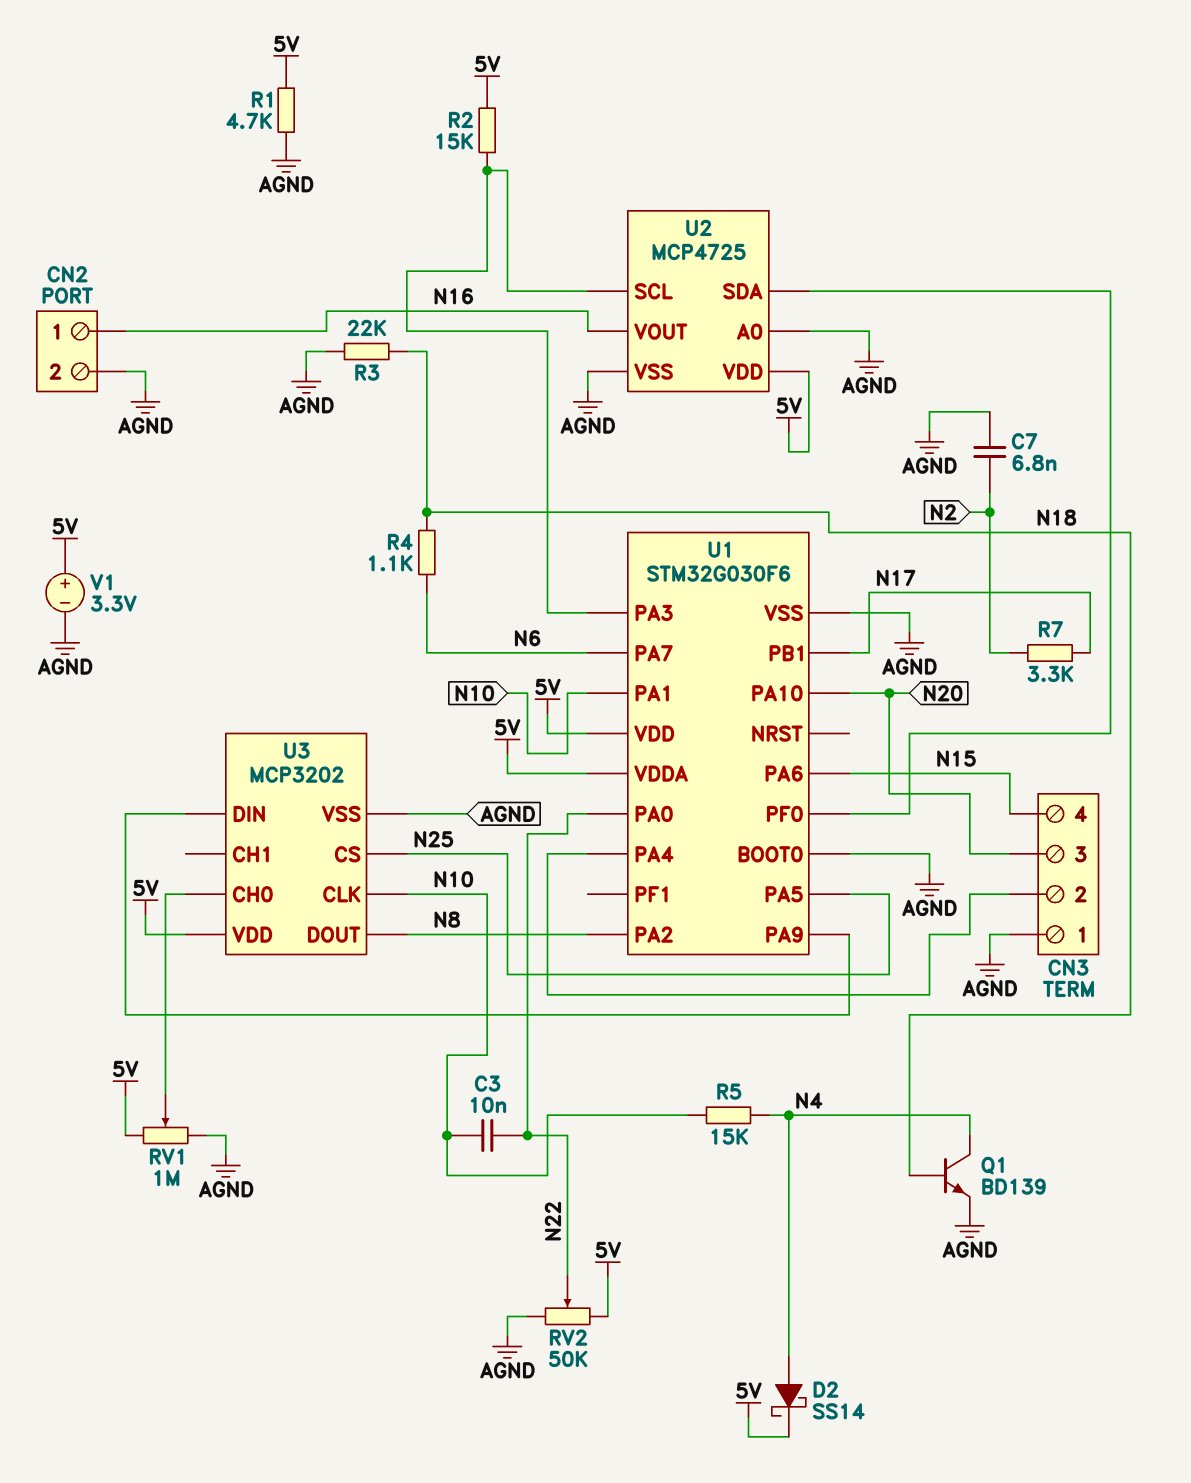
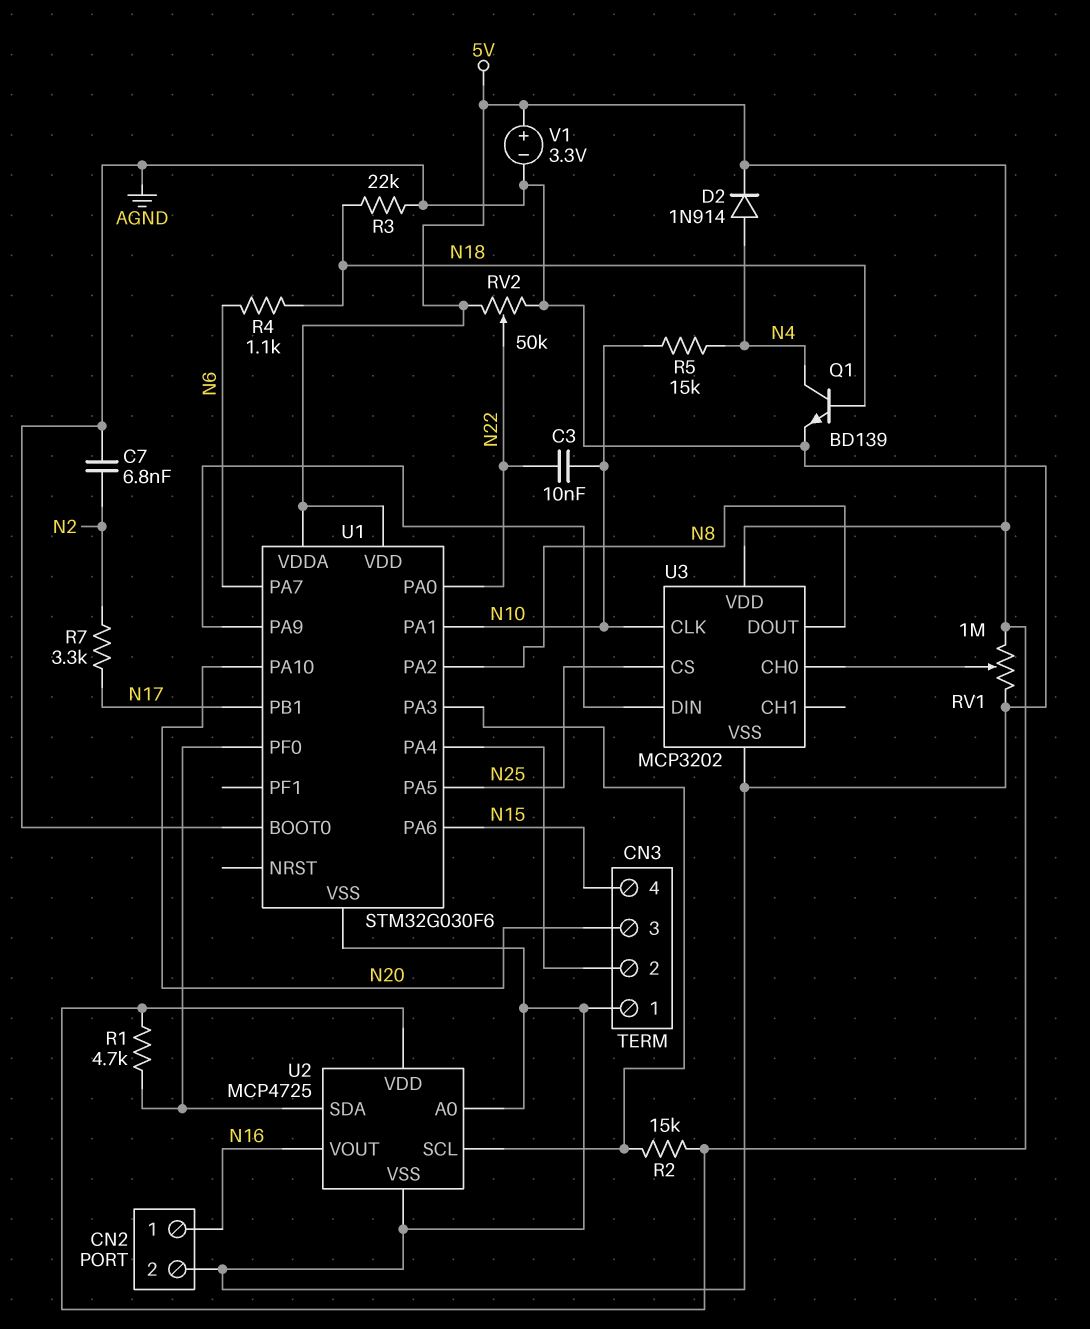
D2: schottky SS14 (A N4, K 5V) -> diode 1N914 (A N4, K 5V)
R1: 4.7k (5V, AGND) -> 4.7k (5V, U1/PF0)

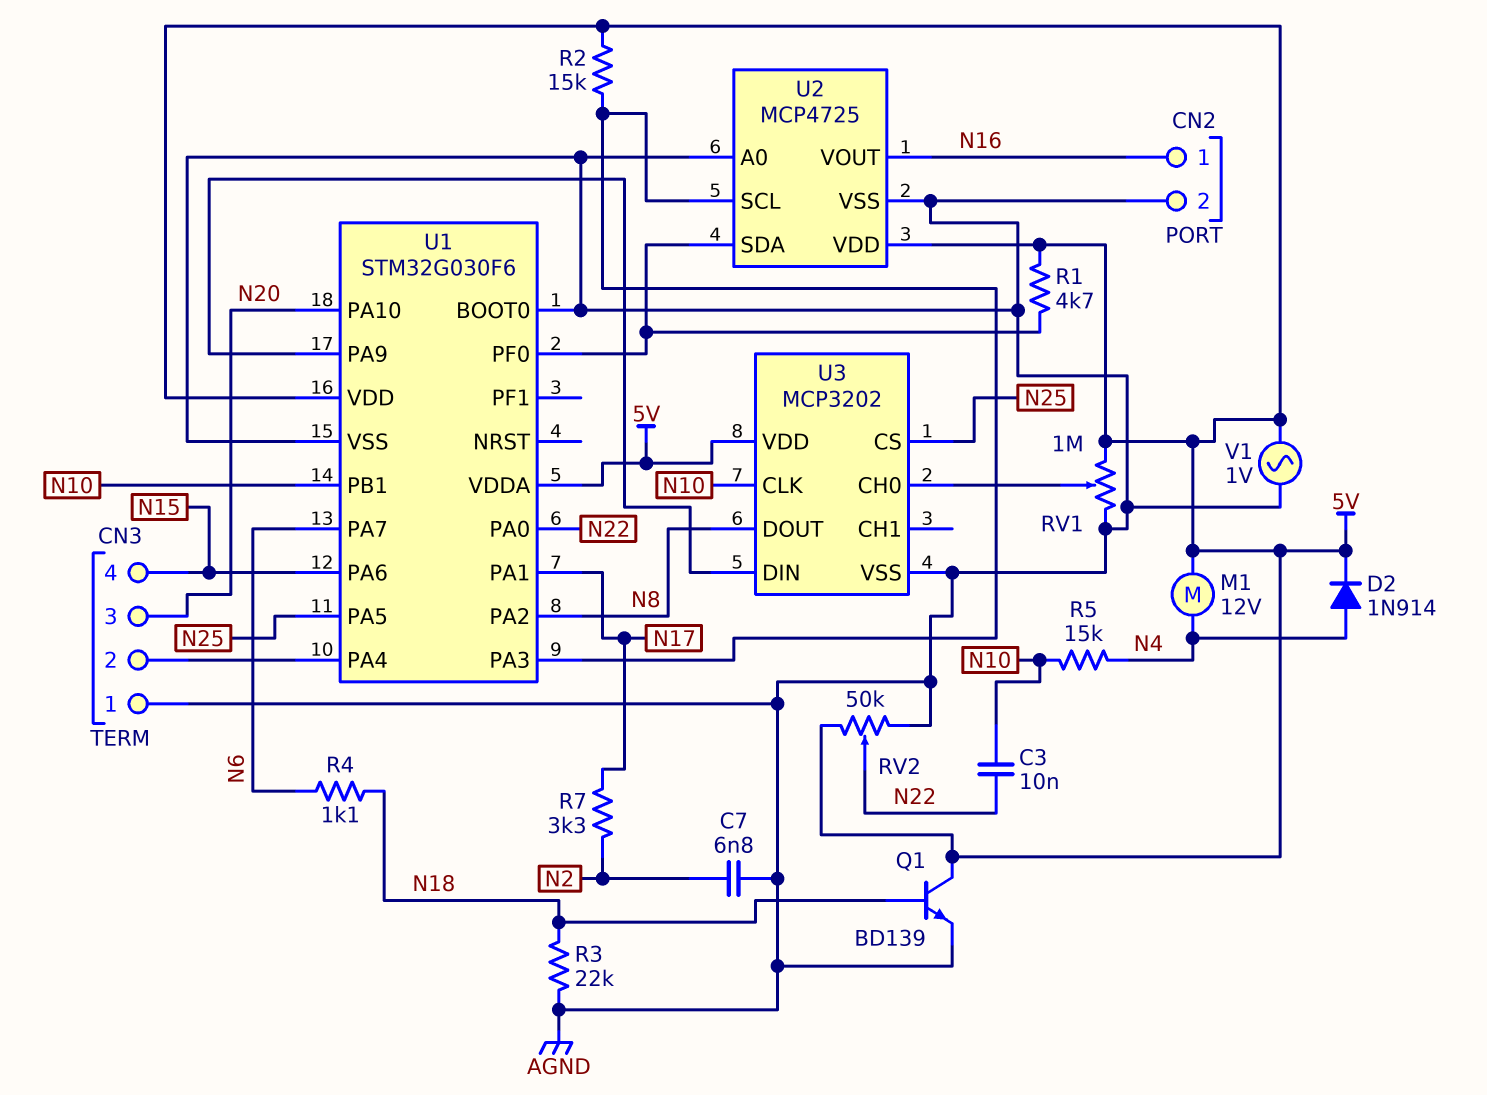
M1: none -> motor 12V (5V, N4)
Q1: NPN BD139 (B N18, C N4, E AGND) -> NPN BD139 (B N18, C 5V, E AGND)
U1 pin PA1: N10 -> N17
U1 pin PB1: N17 -> N10
V1: 3.3V (plus 5V, minus AGND) -> AC 1V (5V, AGND)

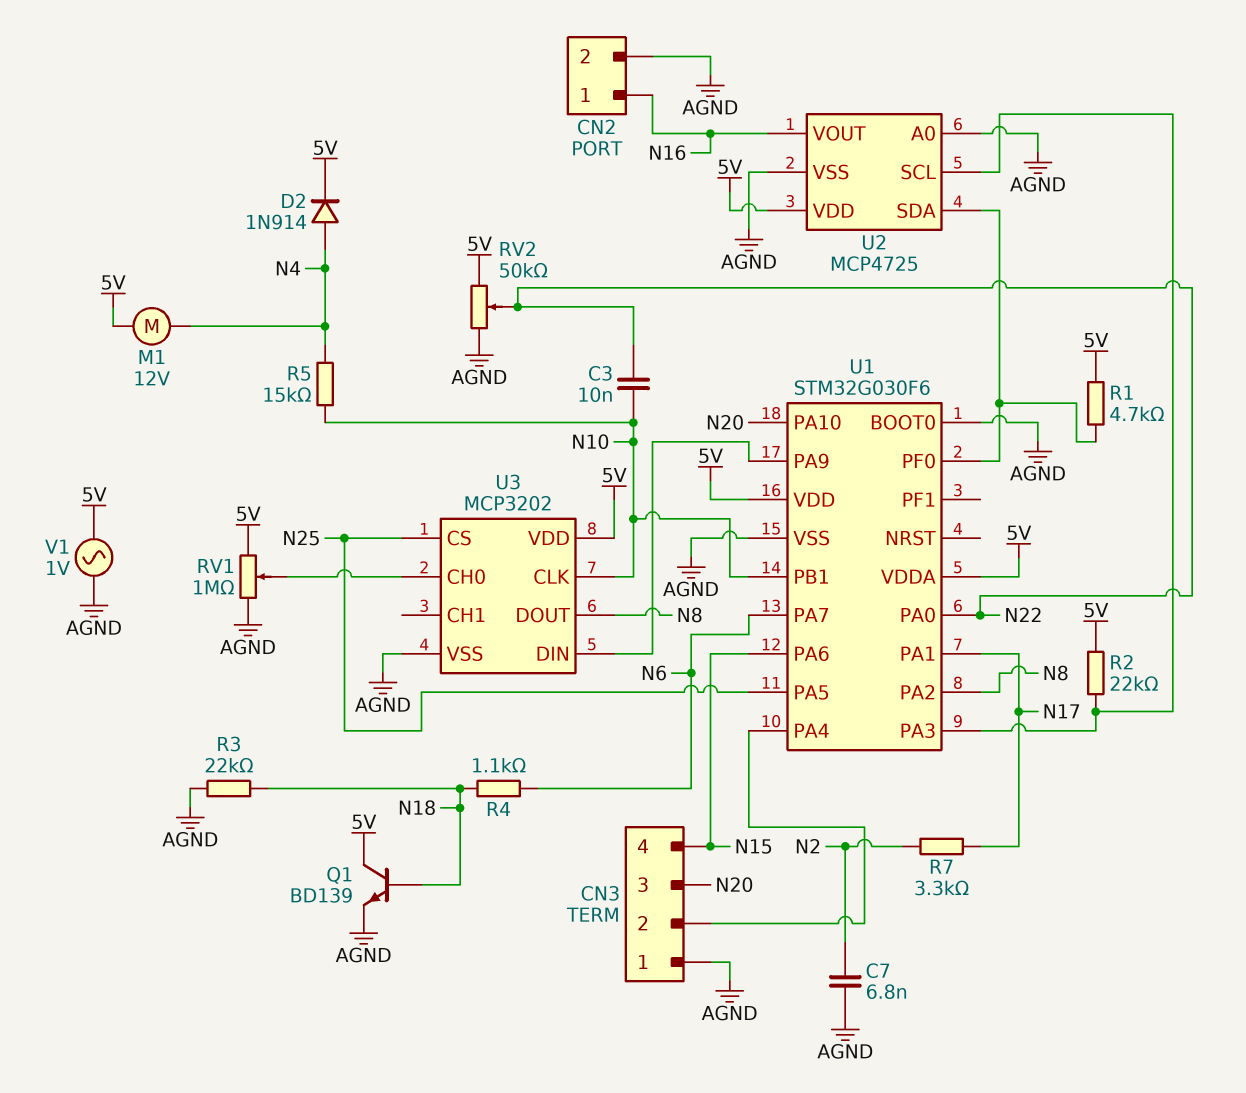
R2: 15k (5V, U1/PA3) -> 22k (5V, U1/PA3)

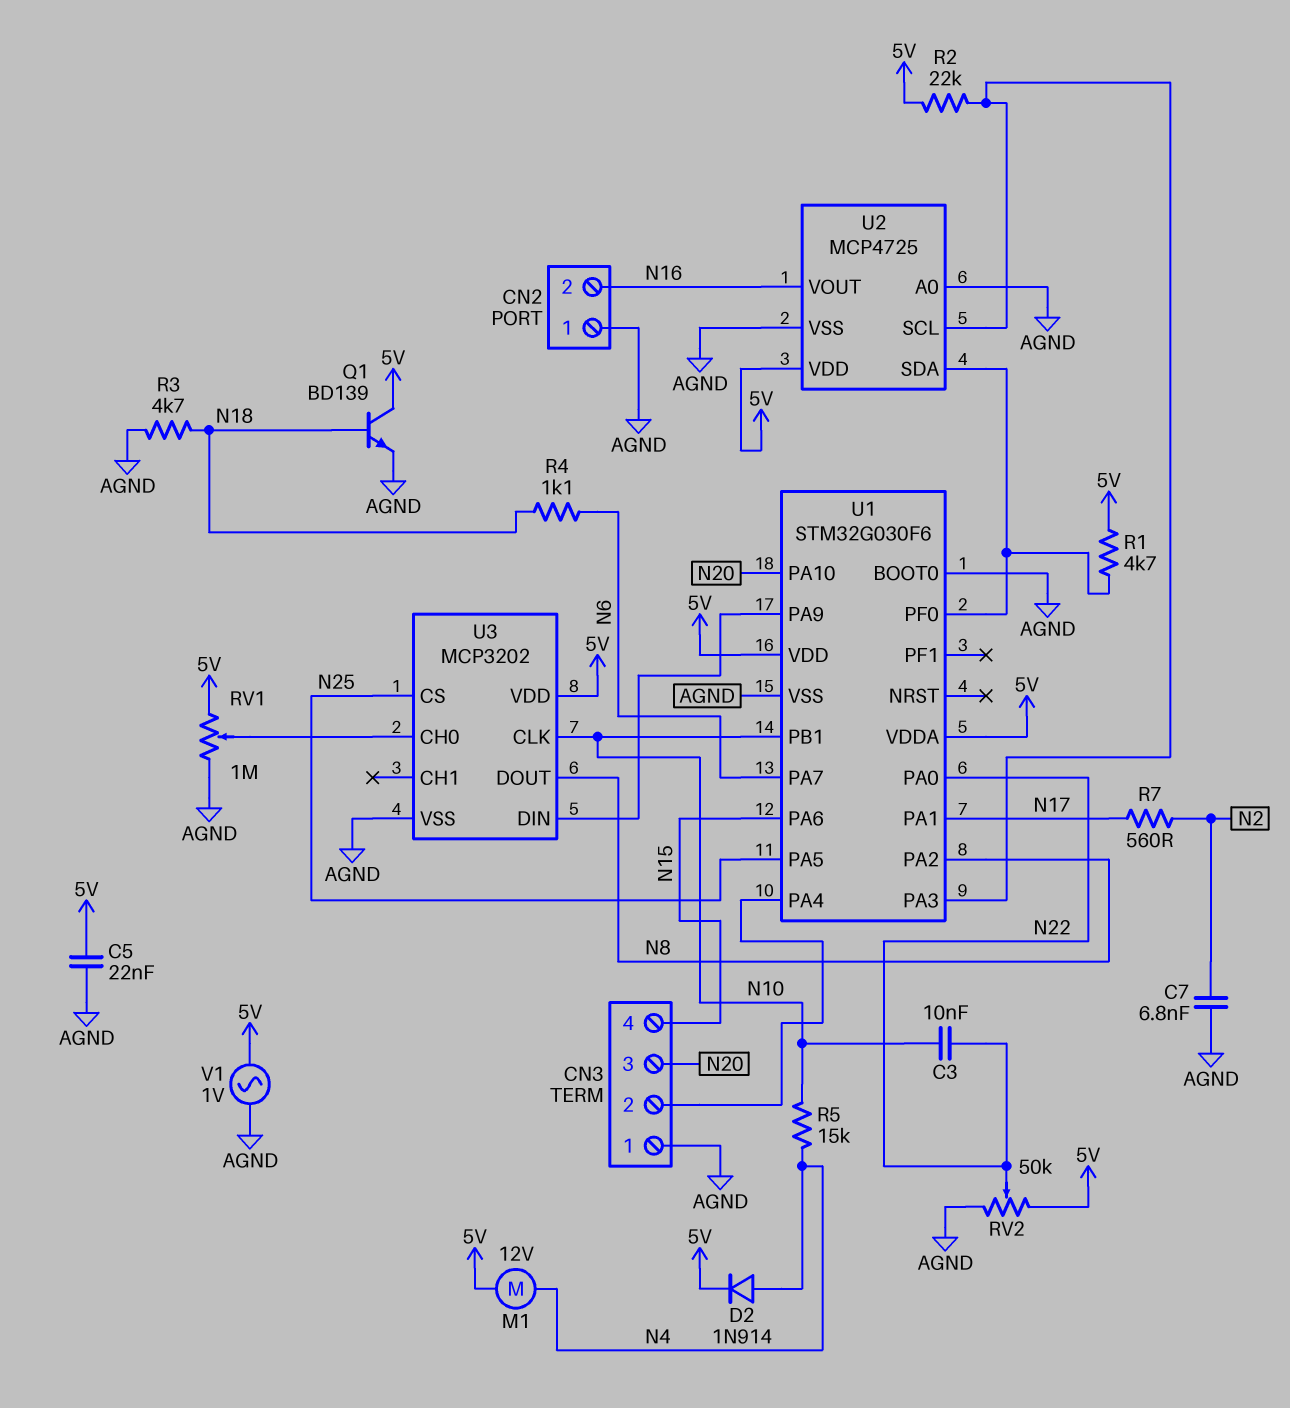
C5: none -> 22nF (5V, AGND)
CN2 pin 1: N16 -> AGND
CN2 pin 2: AGND -> N16
R3: 22k (AGND, N18) -> 4.7k (AGND, N18)
R7: 3.3k (N2, N17) -> 560 (N2, N17)

